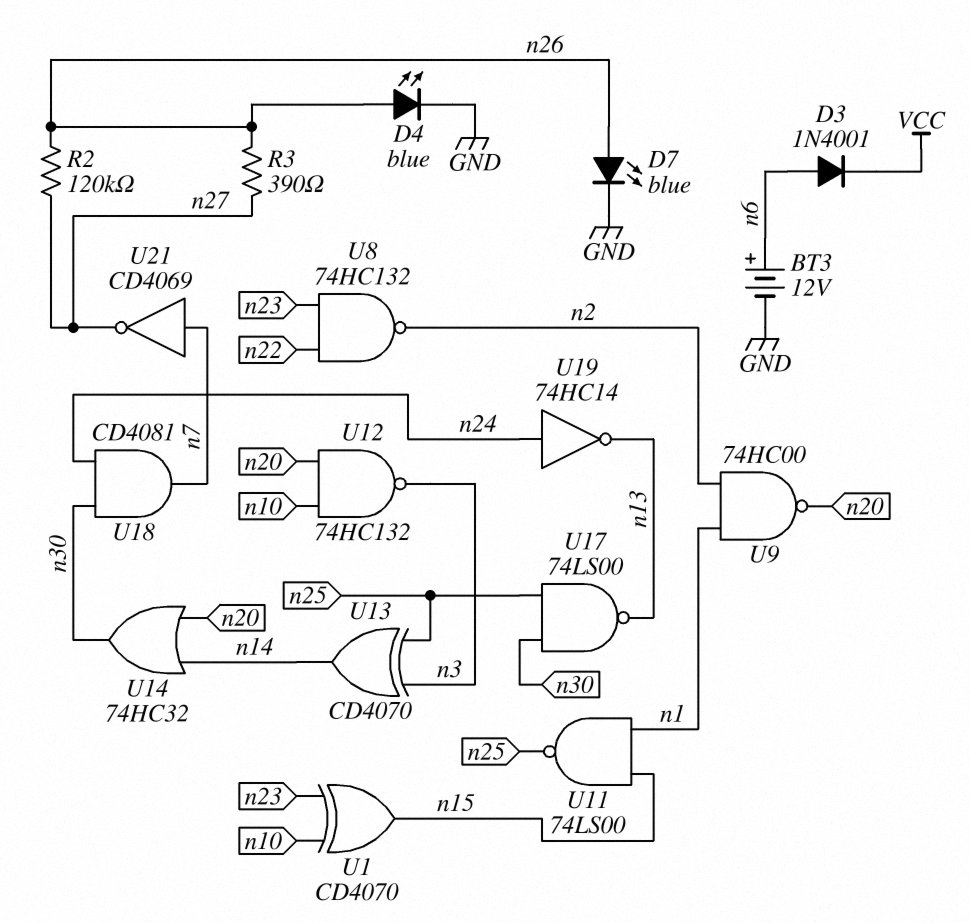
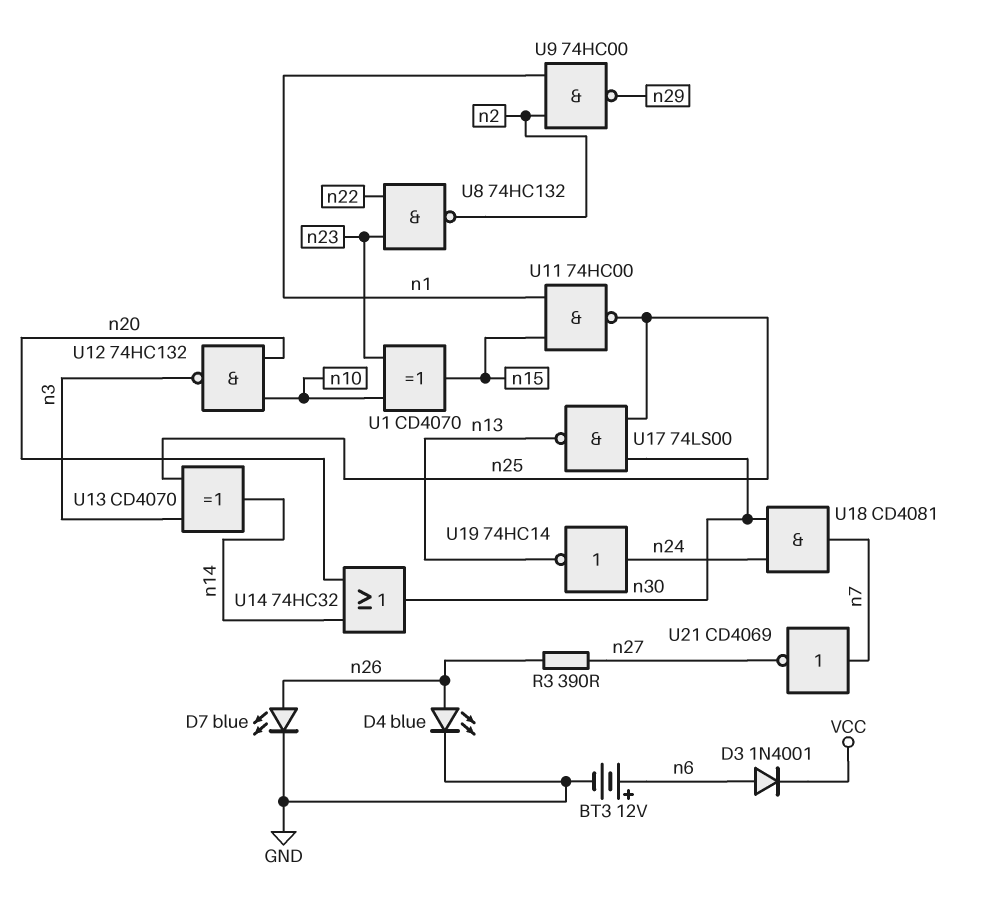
R2: 120k (n26, n27) -> none
U9: NAND 74HC00 (in n1, in n2, out n20) -> NAND 74HC00 (in n1, in n2, out n29)
U11: NAND 74LS00 (in n1, in n15, out n25) -> NAND 74HC00 (in n1, in n15, out n25)

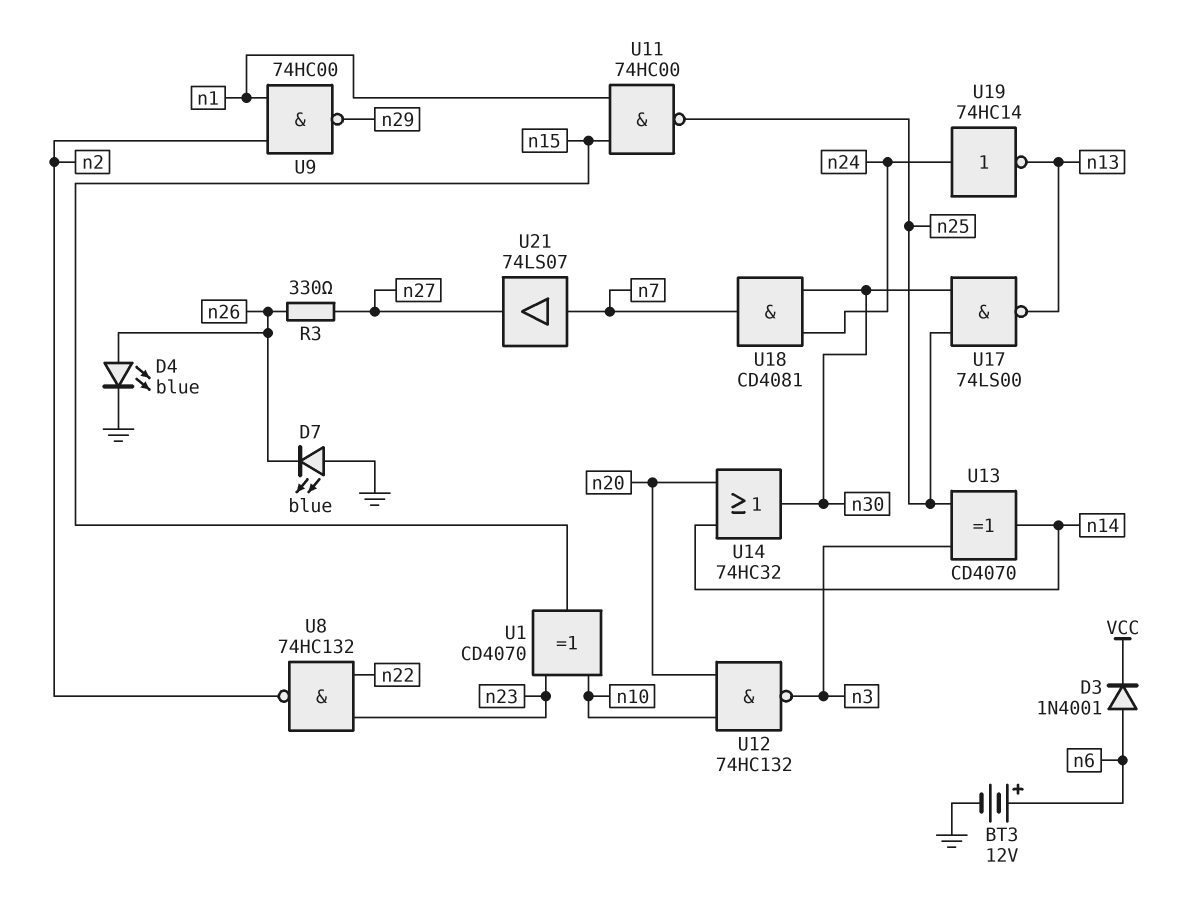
D7: LED blue (A n26, K GND) -> LED blue (A GND, K n26)
R3: 390 (n26, n27) -> 330 (n26, n27)
U21: NOT CD4069 (in n7, out n27) -> buffer 74LS07 (in n7, out n27)

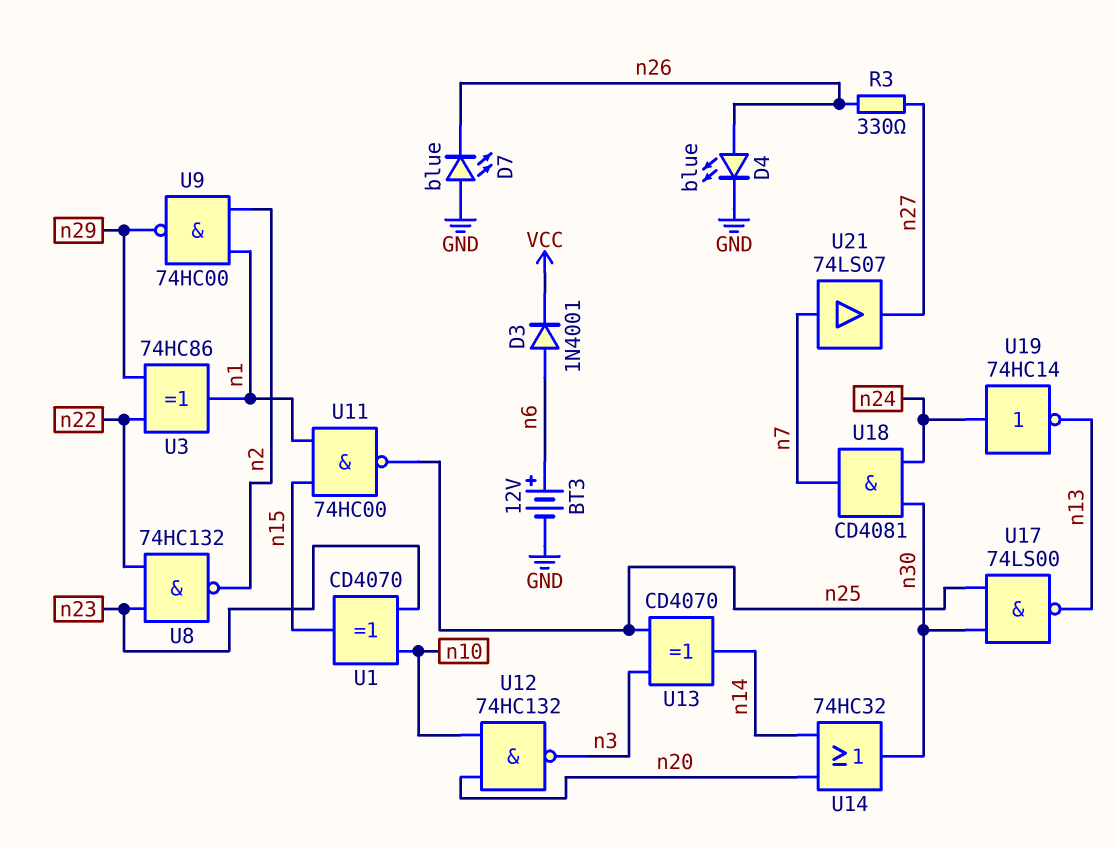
U3: none -> XOR 74HC86 (in n22, in n29, out n1)

